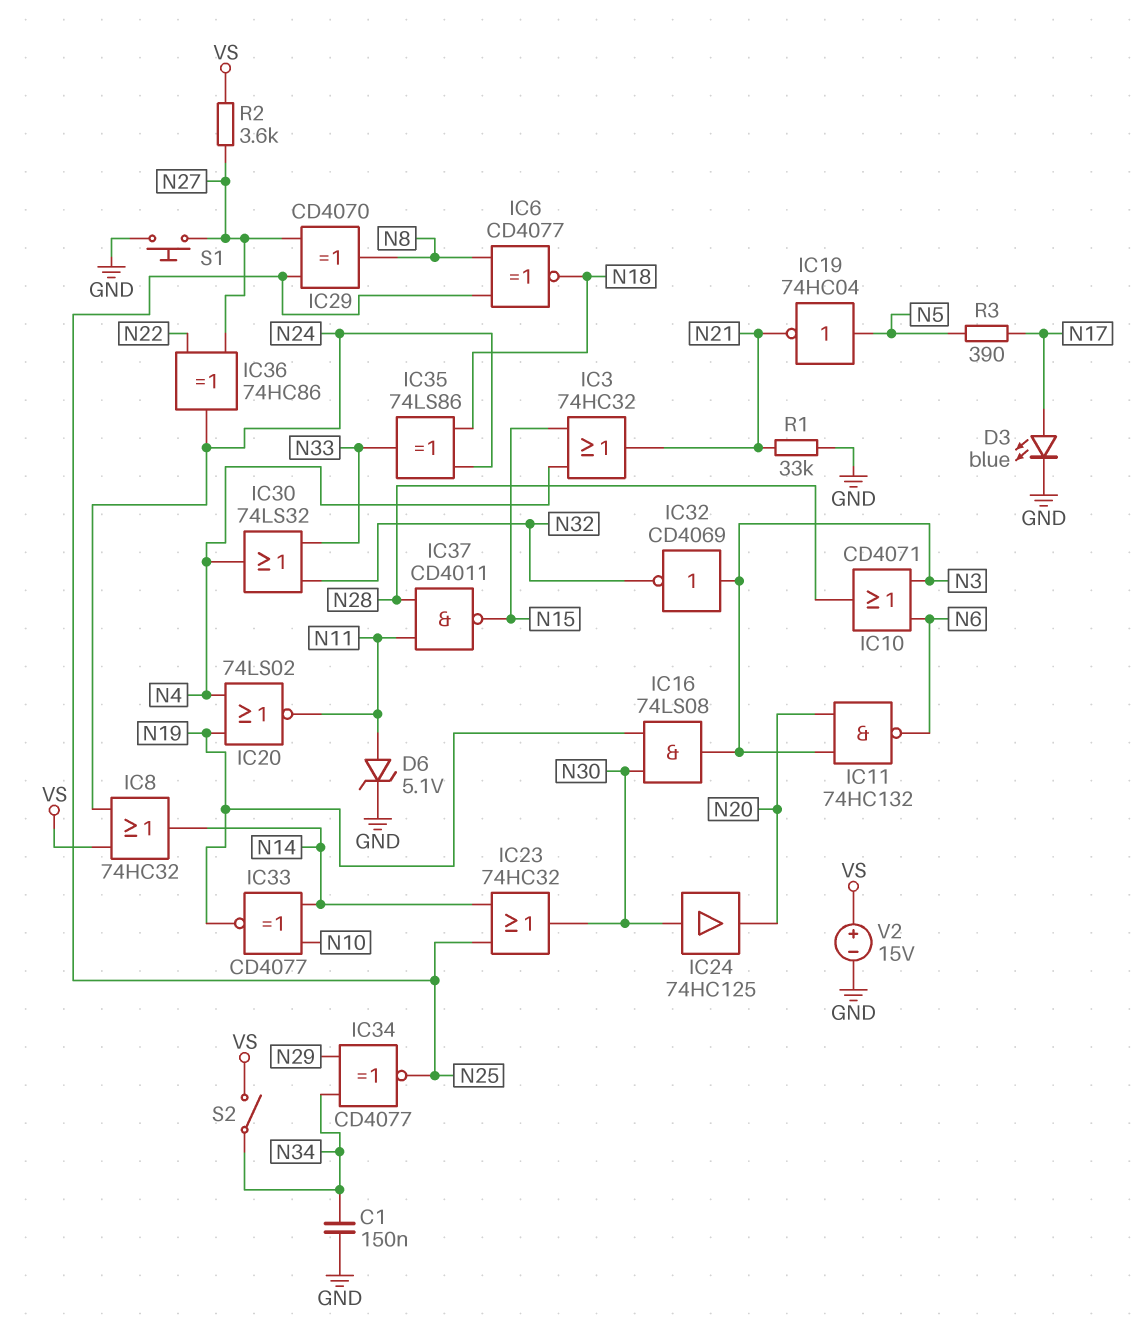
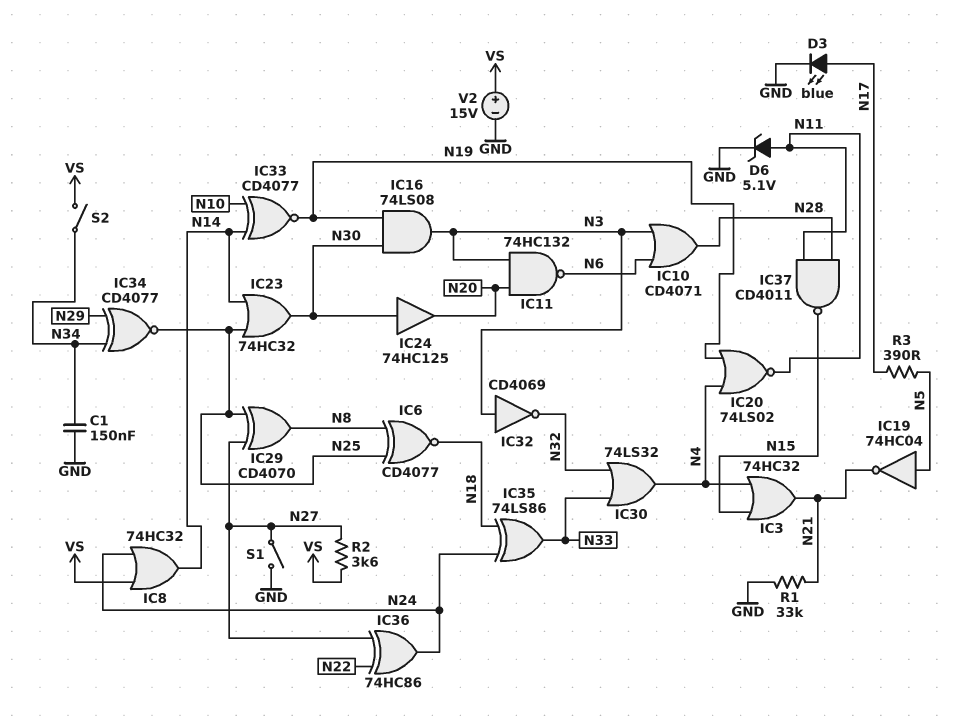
S1: button (GND, N27) -> switch (GND, N27)

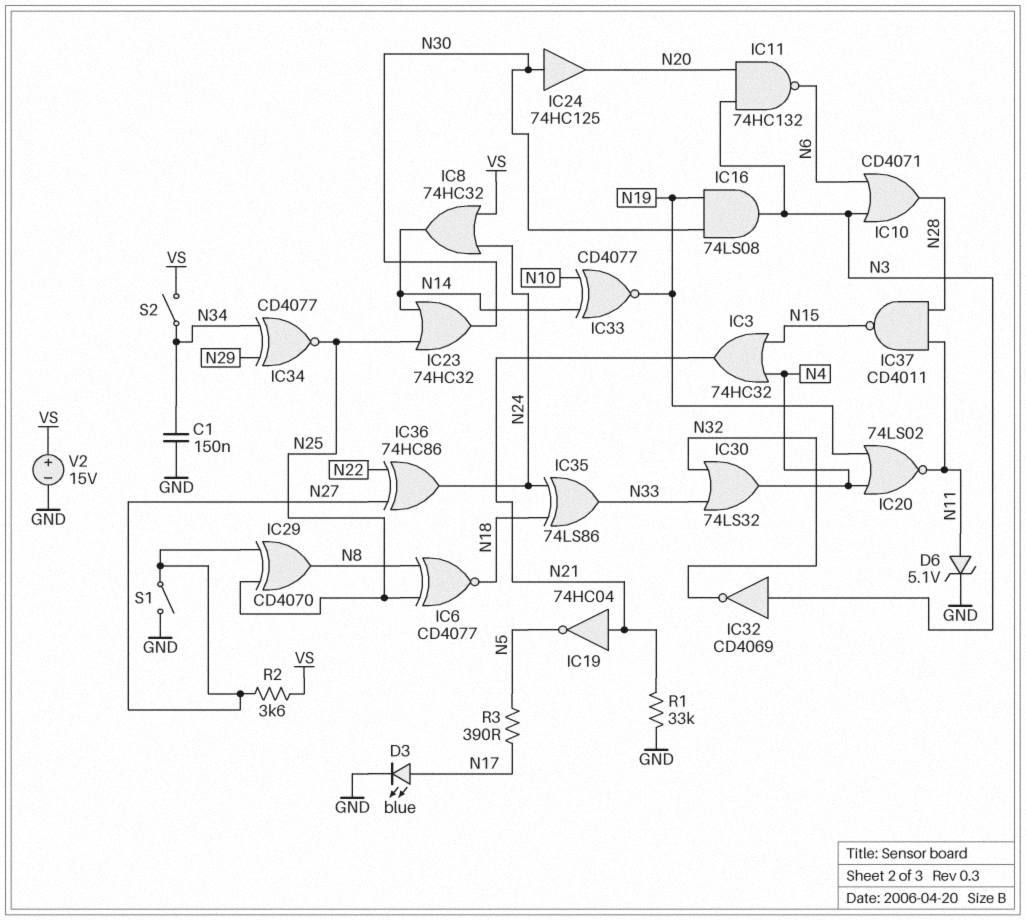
IC19: NOT 74HC04 (in N5, out N21) -> NOT 74HC04 (in N21, out N5)

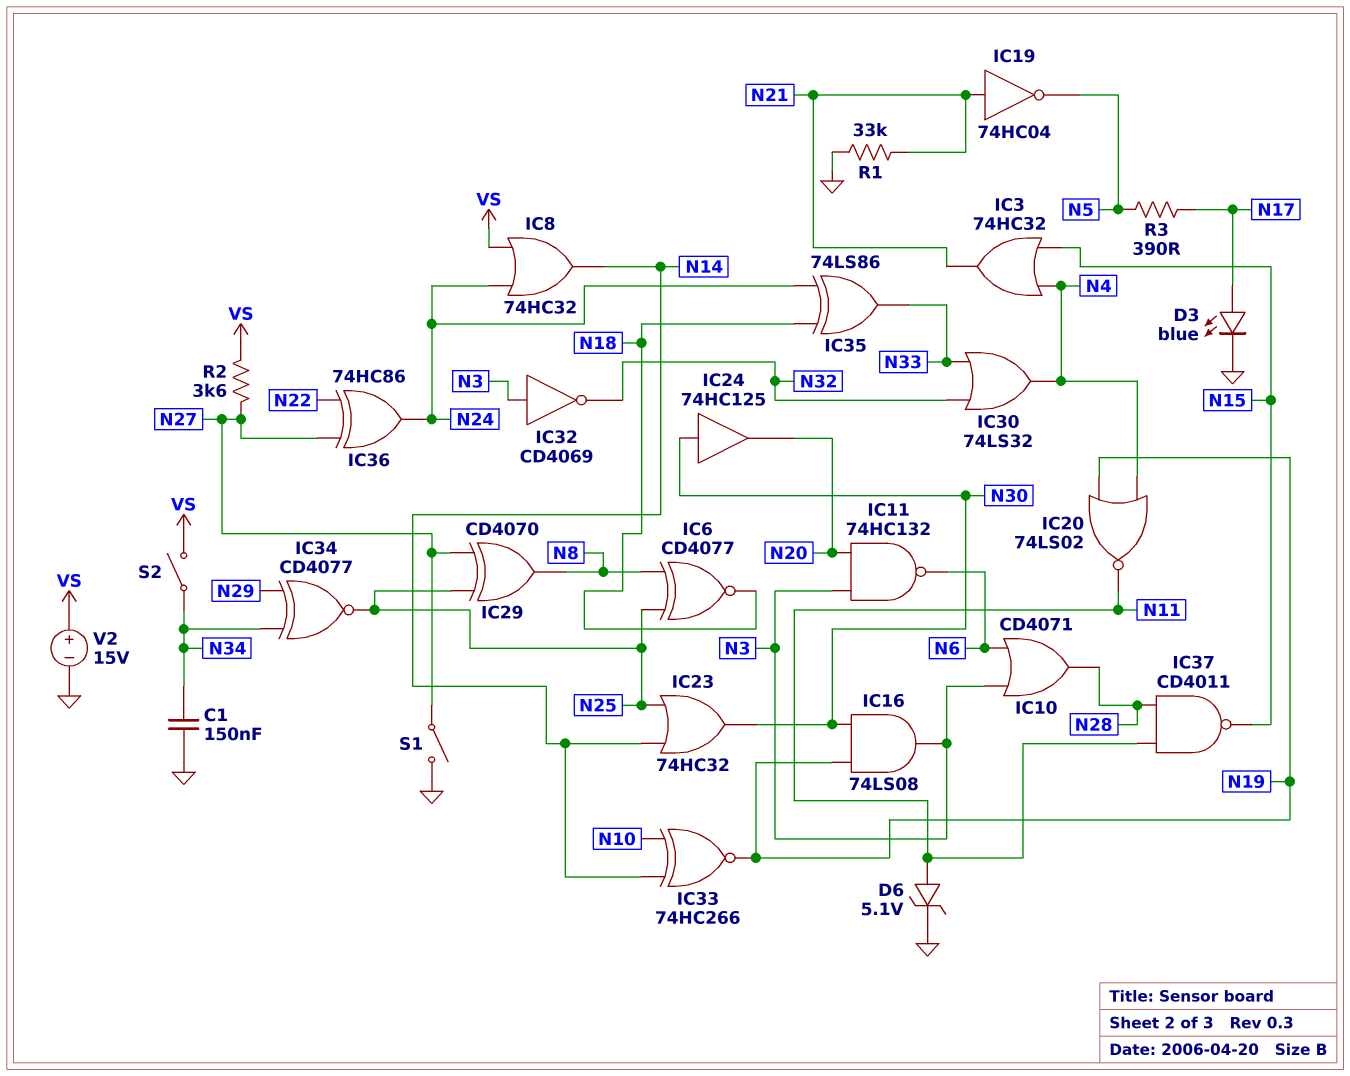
IC33: XNOR CD4077 (in N10, in N14, out N19) -> XNOR 74HC266 (in N10, in N14, out N19)

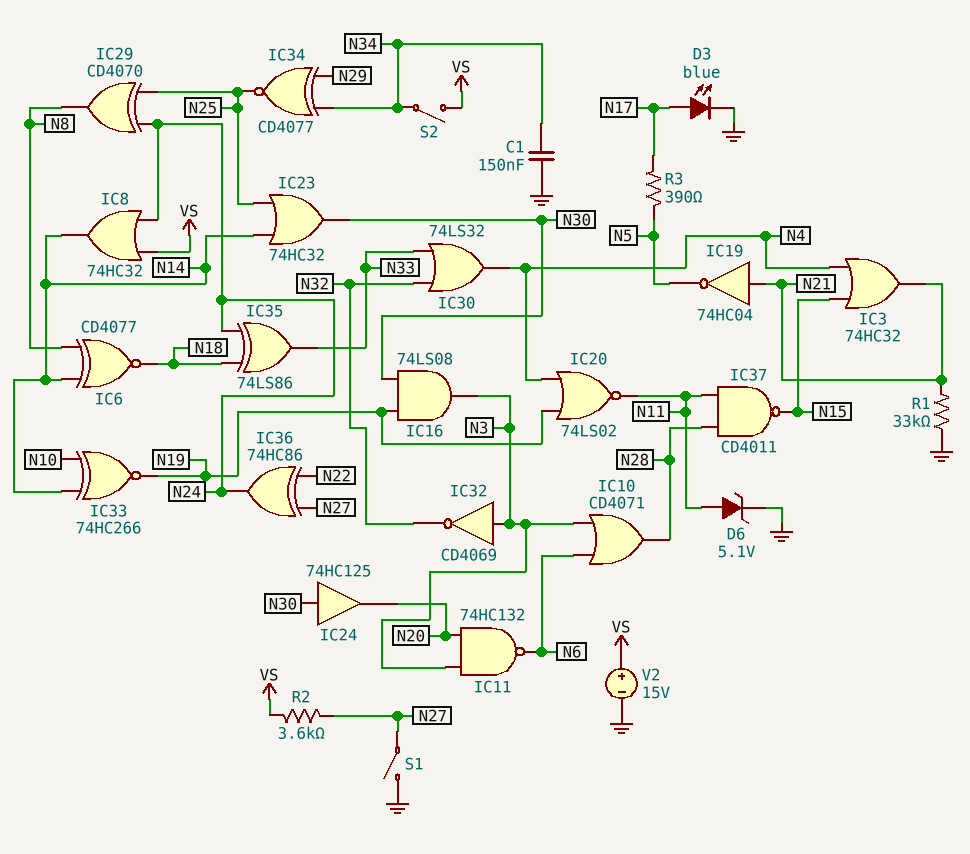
IC6: XNOR CD4077 (in N8, in N25, out N18) -> XNOR CD4077 (in N8, in N14, out N18)
IC29: XOR CD4070 (in N25, in N27, out N8) -> XOR CD4070 (in N24, in N25, out N8)

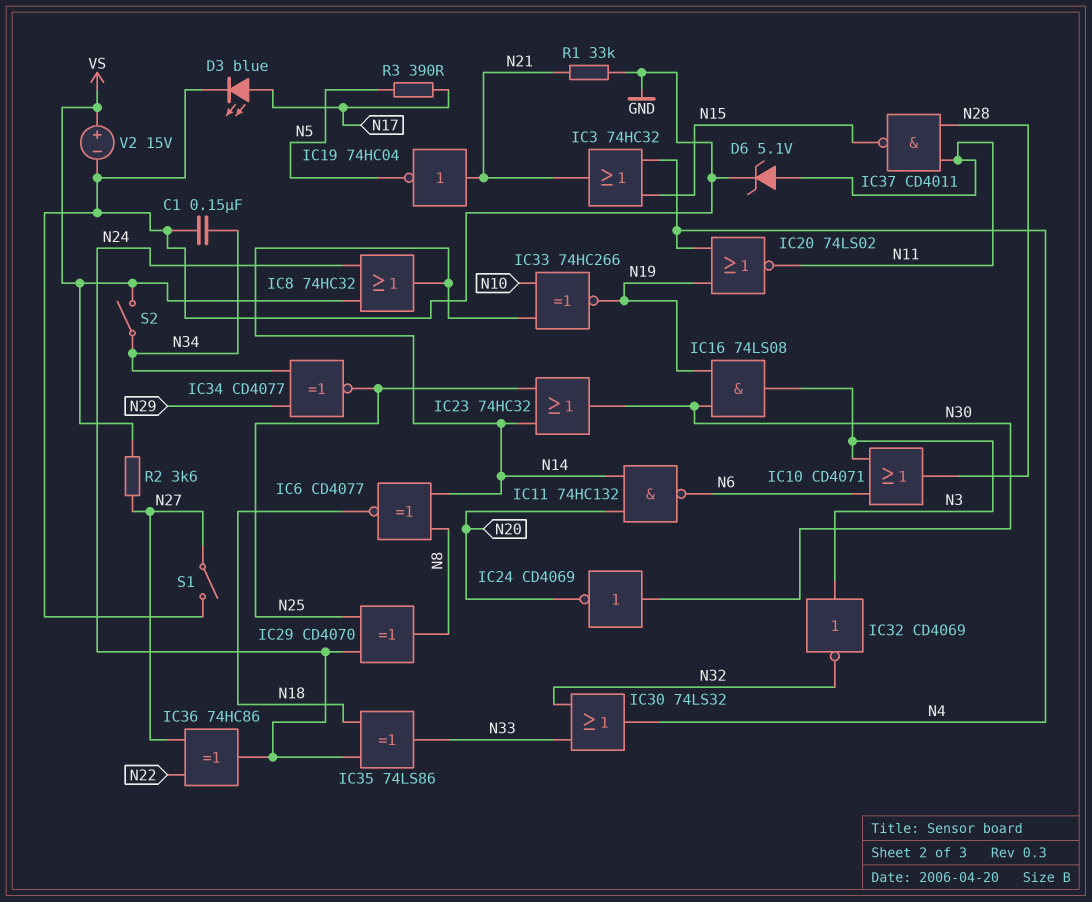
IC11: NAND 74HC132 (in N3, in N20, out N6) -> NAND 74HC132 (in N14, in N20, out N6)
IC24: buffer 74HC125 (in N30, out N20) -> NOT CD4069 (in N30, out N20)

